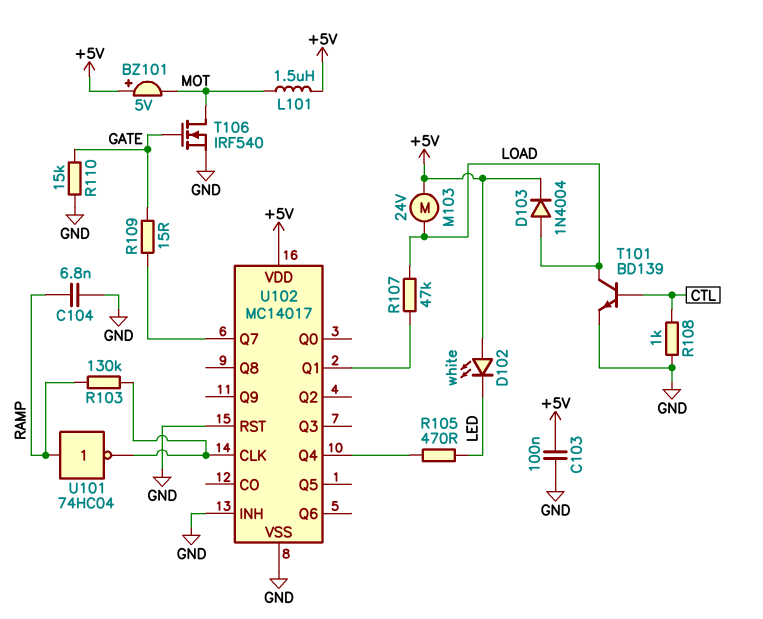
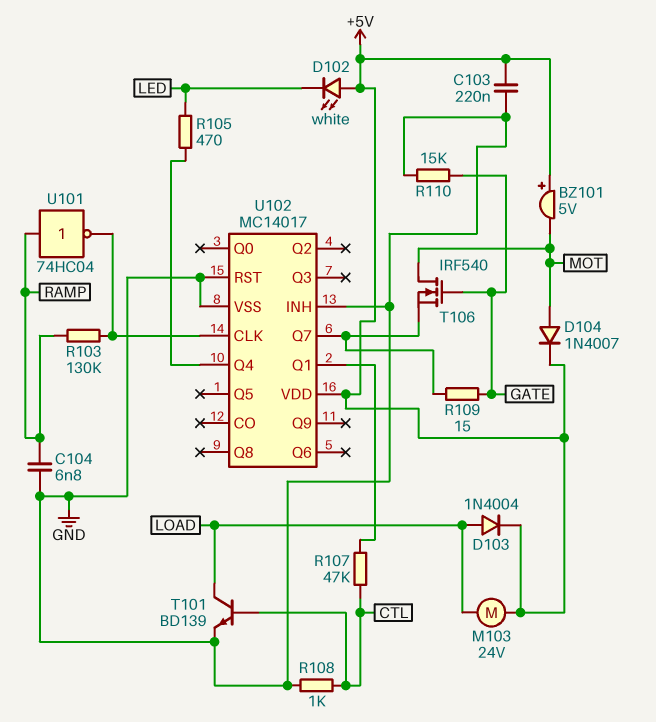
C103: 100nF (+5V, GND) -> 220nF (+5V, GND)
D104: none -> diode 1N4007 (A MOT, K +5V)
L101: 1.5uH (+5V, MOT) -> none
R107: 47k (LOAD, U102/Q1) -> 47k (CTL, U102/Q1)
T106: NMOS IRF540 (G GATE, D MOT, S GND) -> NMOS IRF540 (G GATE, D MOT, S U102/Q7)

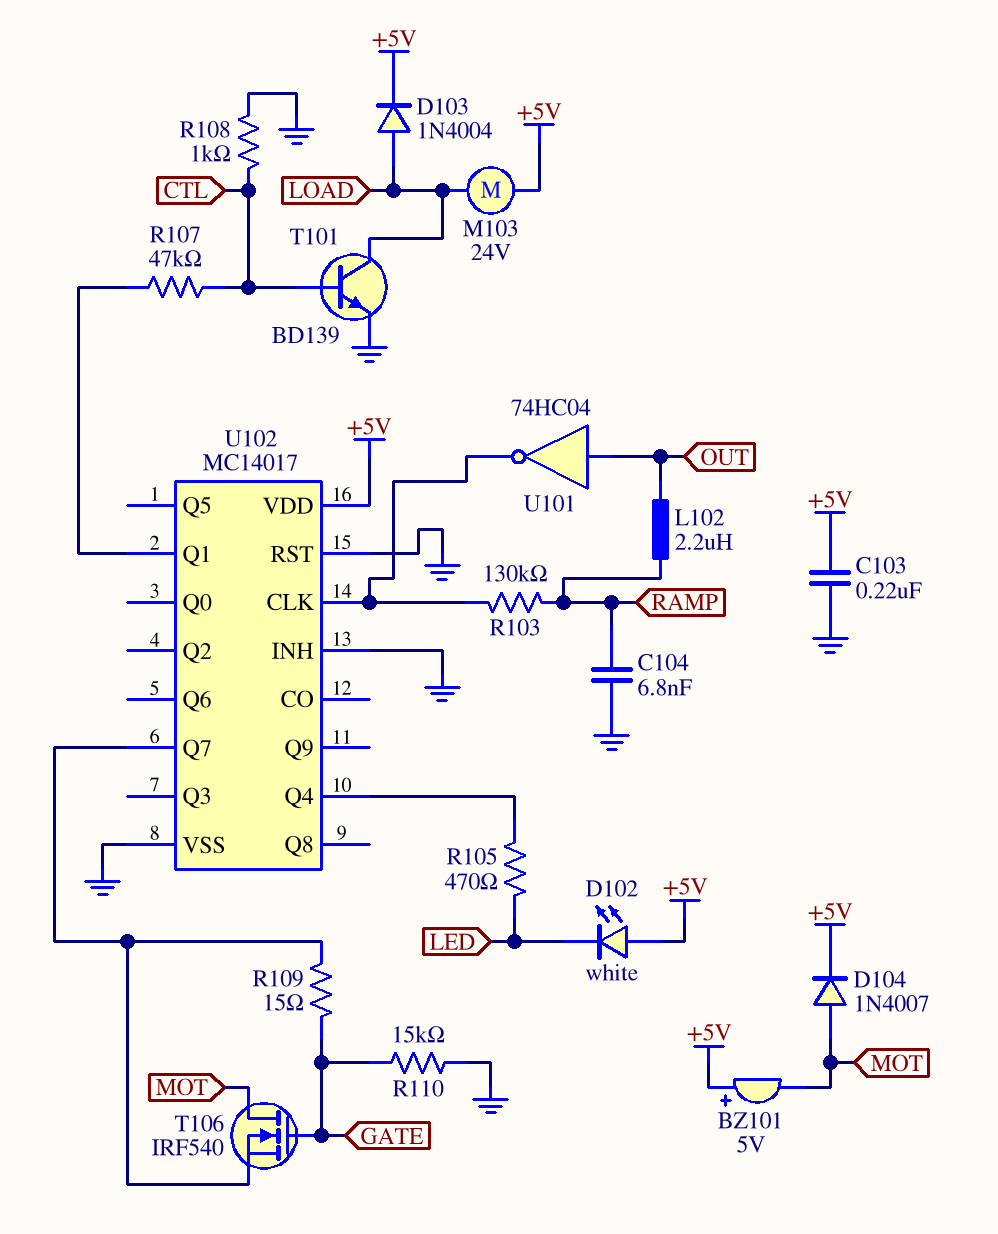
L102: none -> 2.2uH (OUT, RAMP)
U101: NOT 74HC04 (in RAMP, out U102/CLK) -> NOT 74HC04 (in OUT, out U102/CLK)

